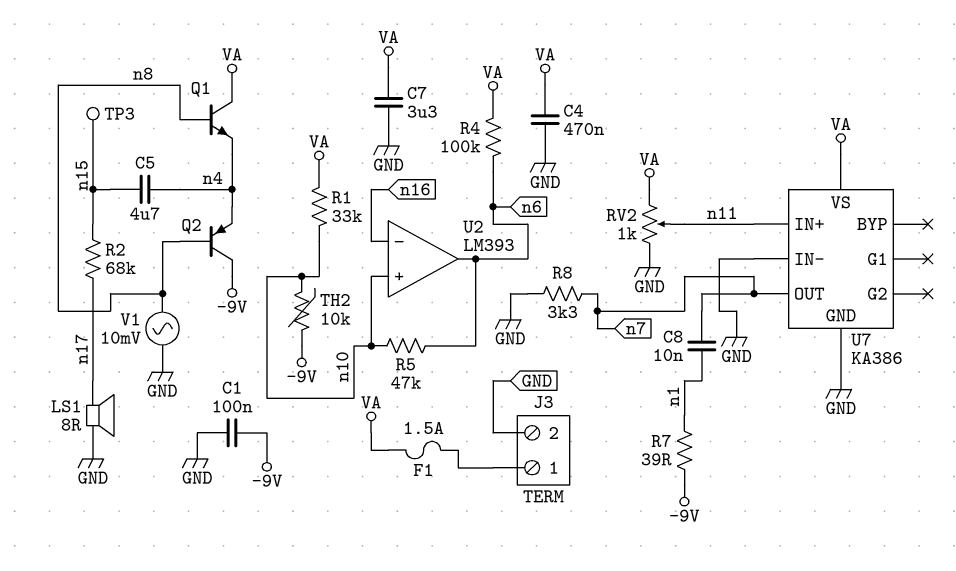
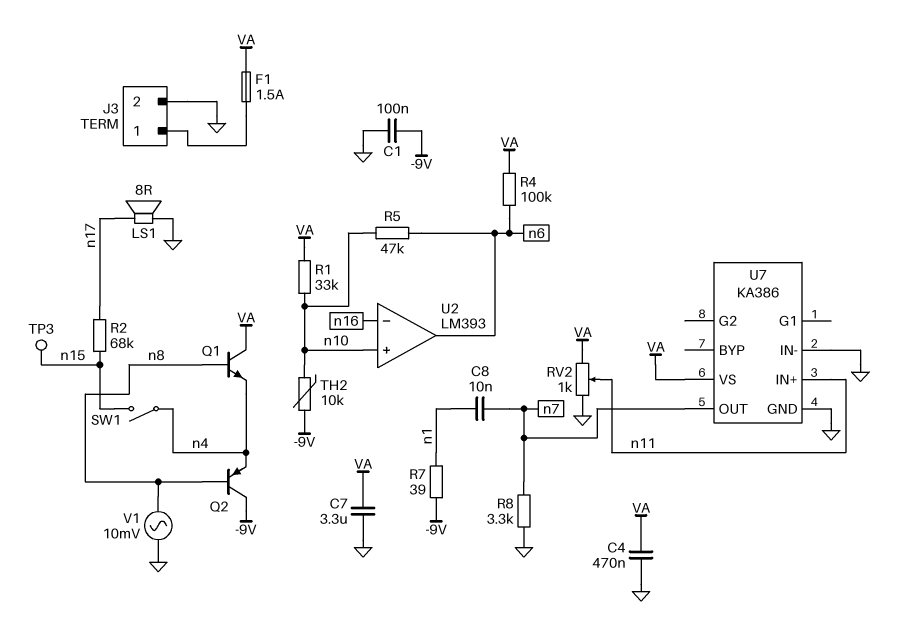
C5: 4.7uF (n4, n15) -> none
SW1: none -> switch (n4, n15)

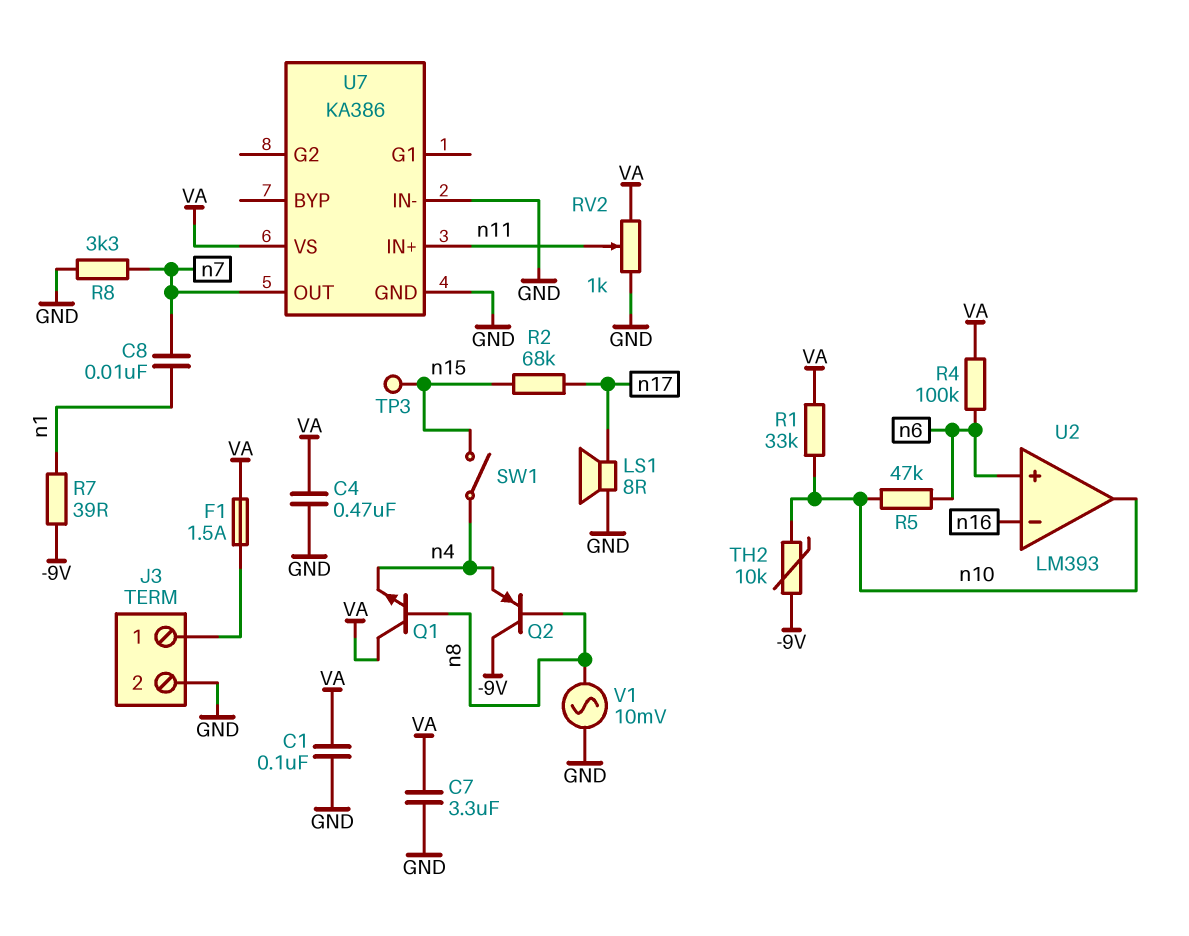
C1: 100nF (-9V, GND) -> 100nF (GND, VA)
U2 pin in+: n10 -> n6
U2 pin out: n6 -> n10

